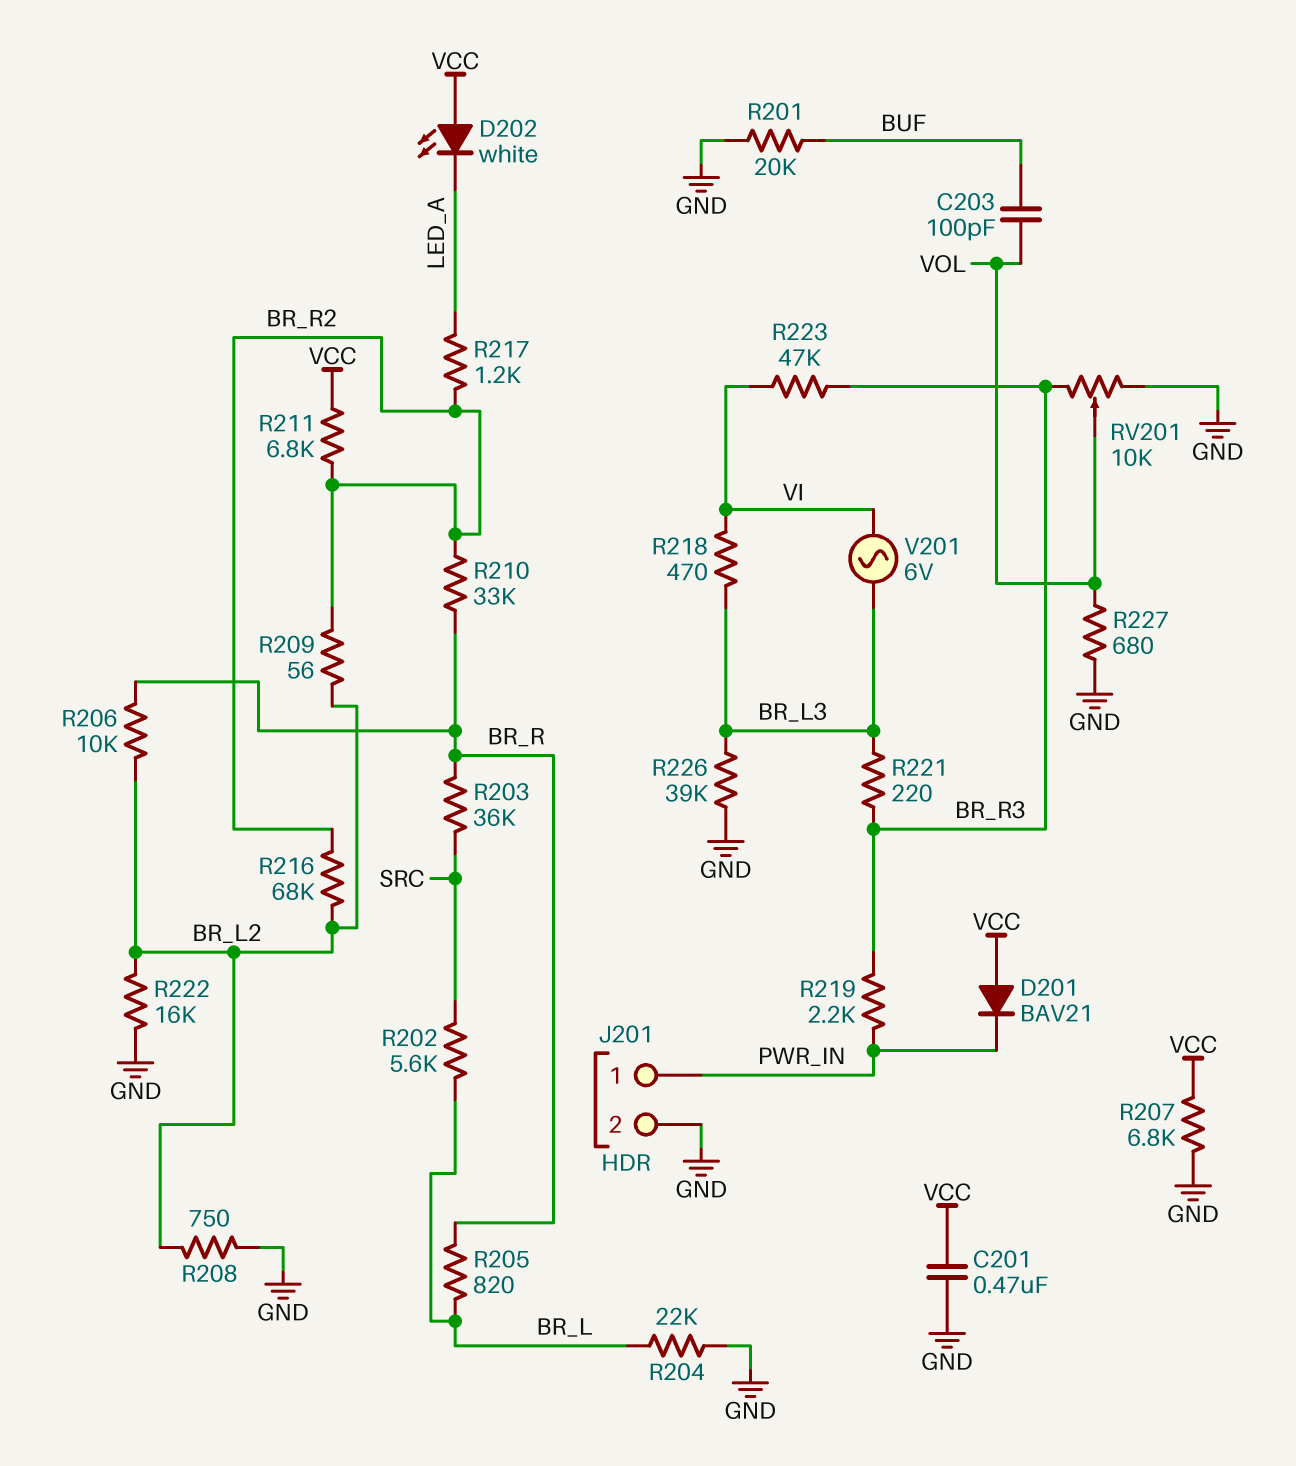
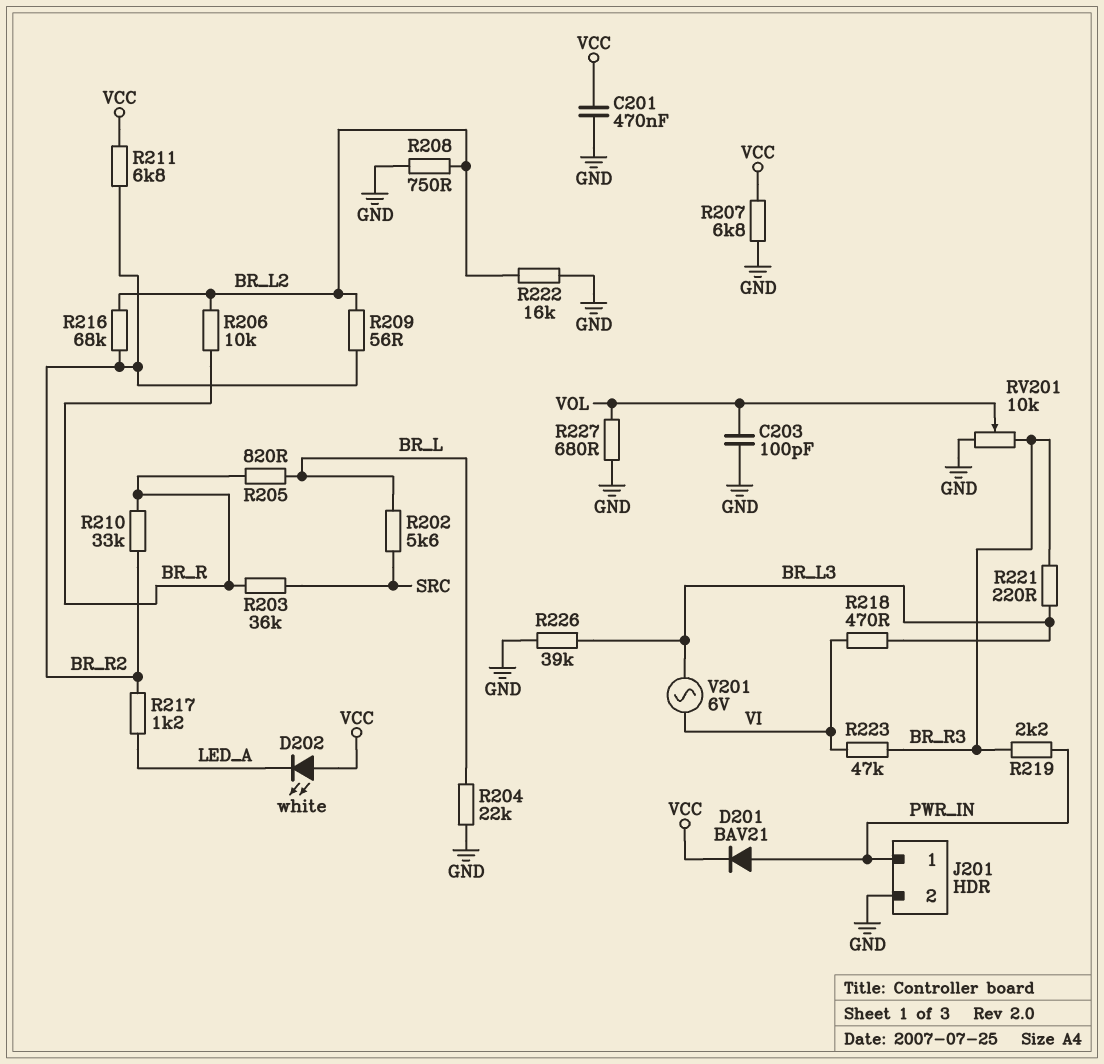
C203: 100pF (BUF, VOL) -> 100pF (GND, VOL)
D201: diode BAV21 (A VCC, K PWR_IN) -> diode BAV21 (A PWR_IN, K VCC)
R201: 20k (BUF, GND) -> none

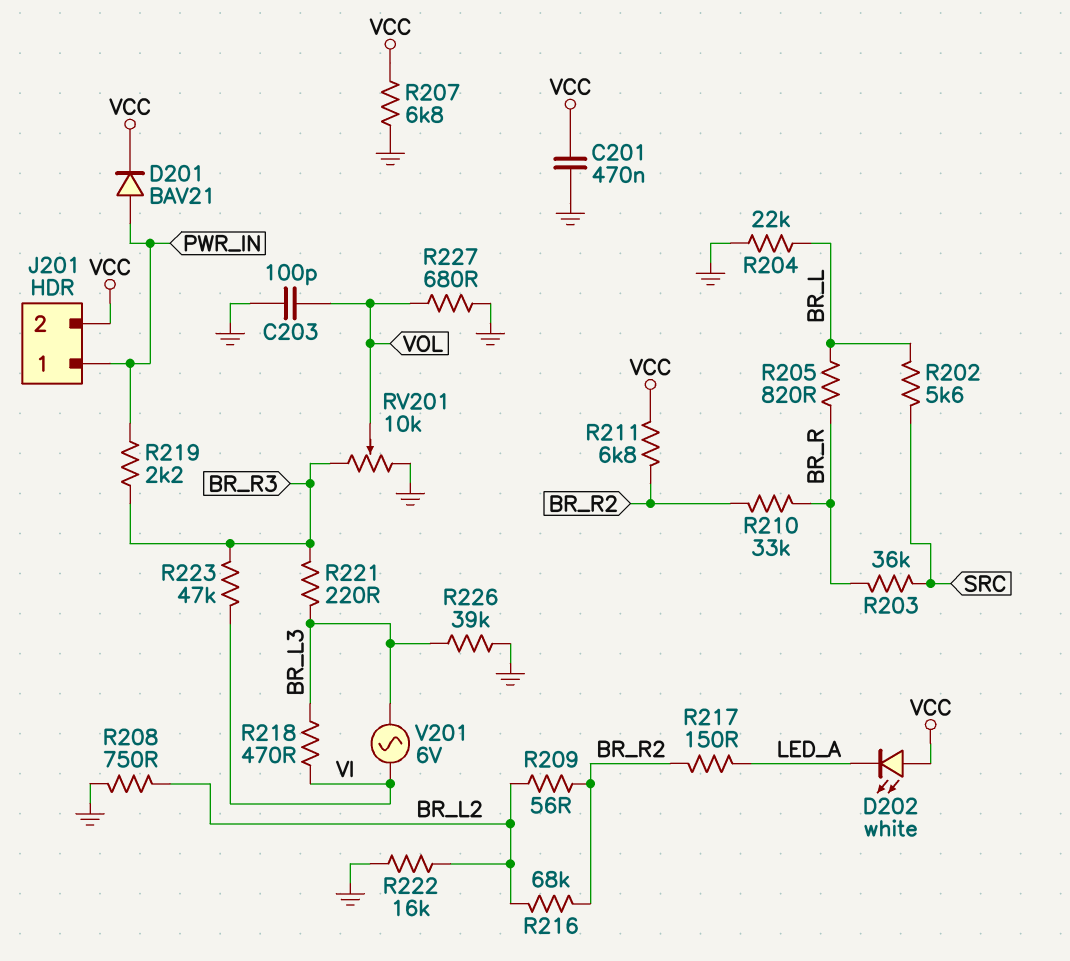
J201 pin 2: GND -> VCC
R206: 10k (BR_L2, BR_R) -> none
R217: 1.2k (BR_R2, LED_A) -> 150 (BR_R2, LED_A)

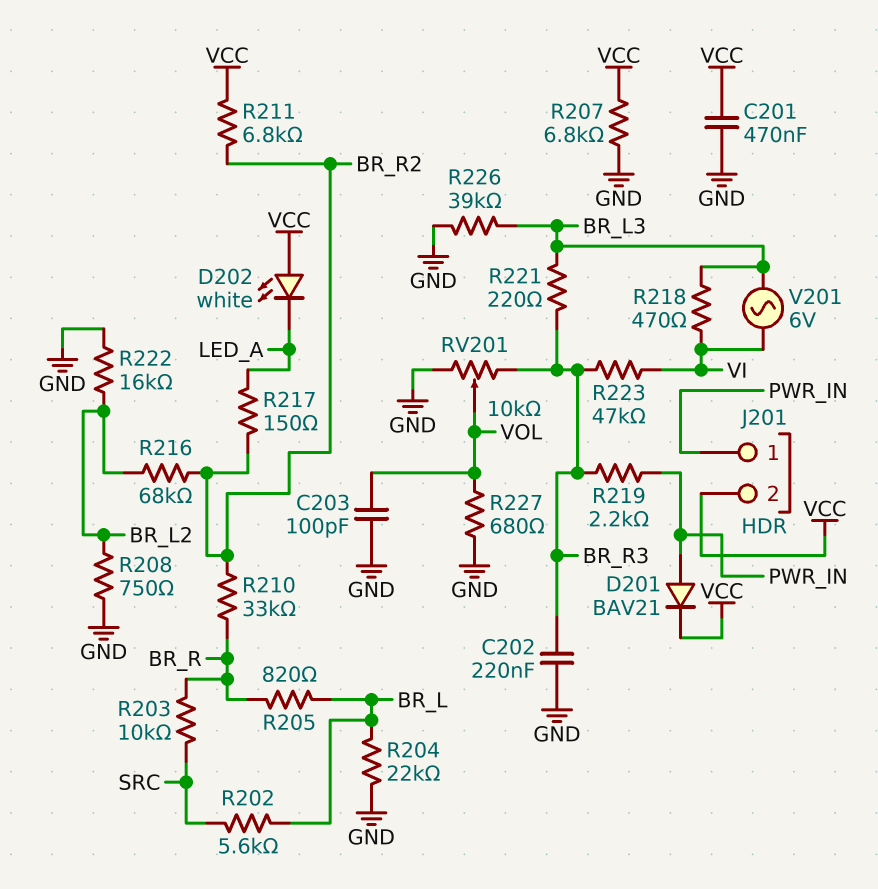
C202: none -> 220nF (BR_R3, GND)
R203: 36k (BR_R, SRC) -> 10k (BR_R, SRC)
R209: 56 (BR_L2, BR_R2) -> none

